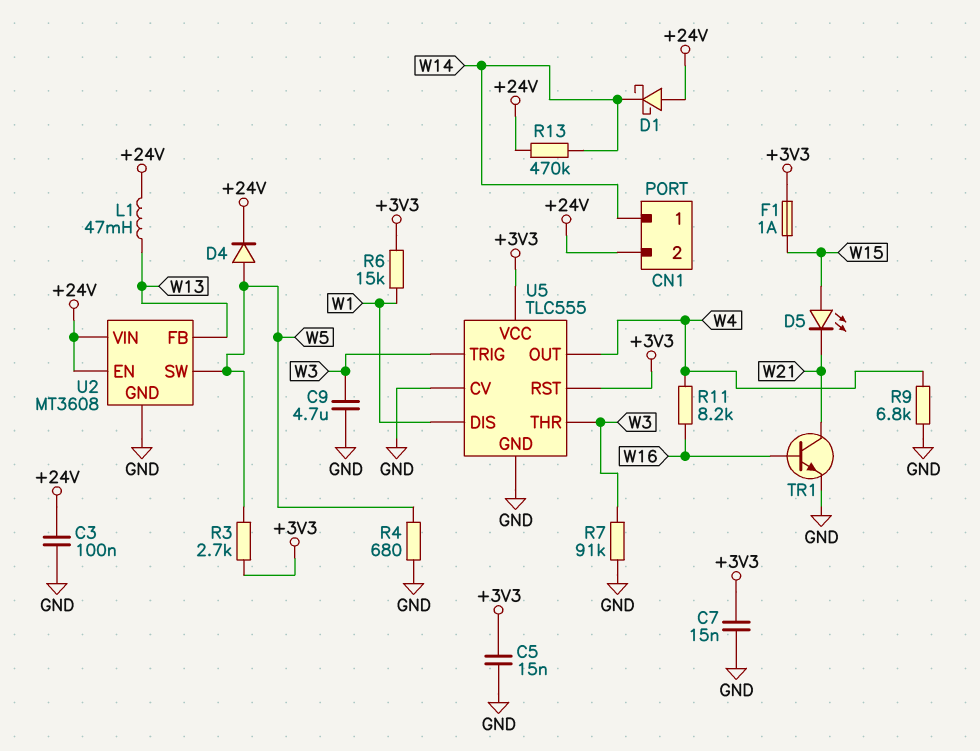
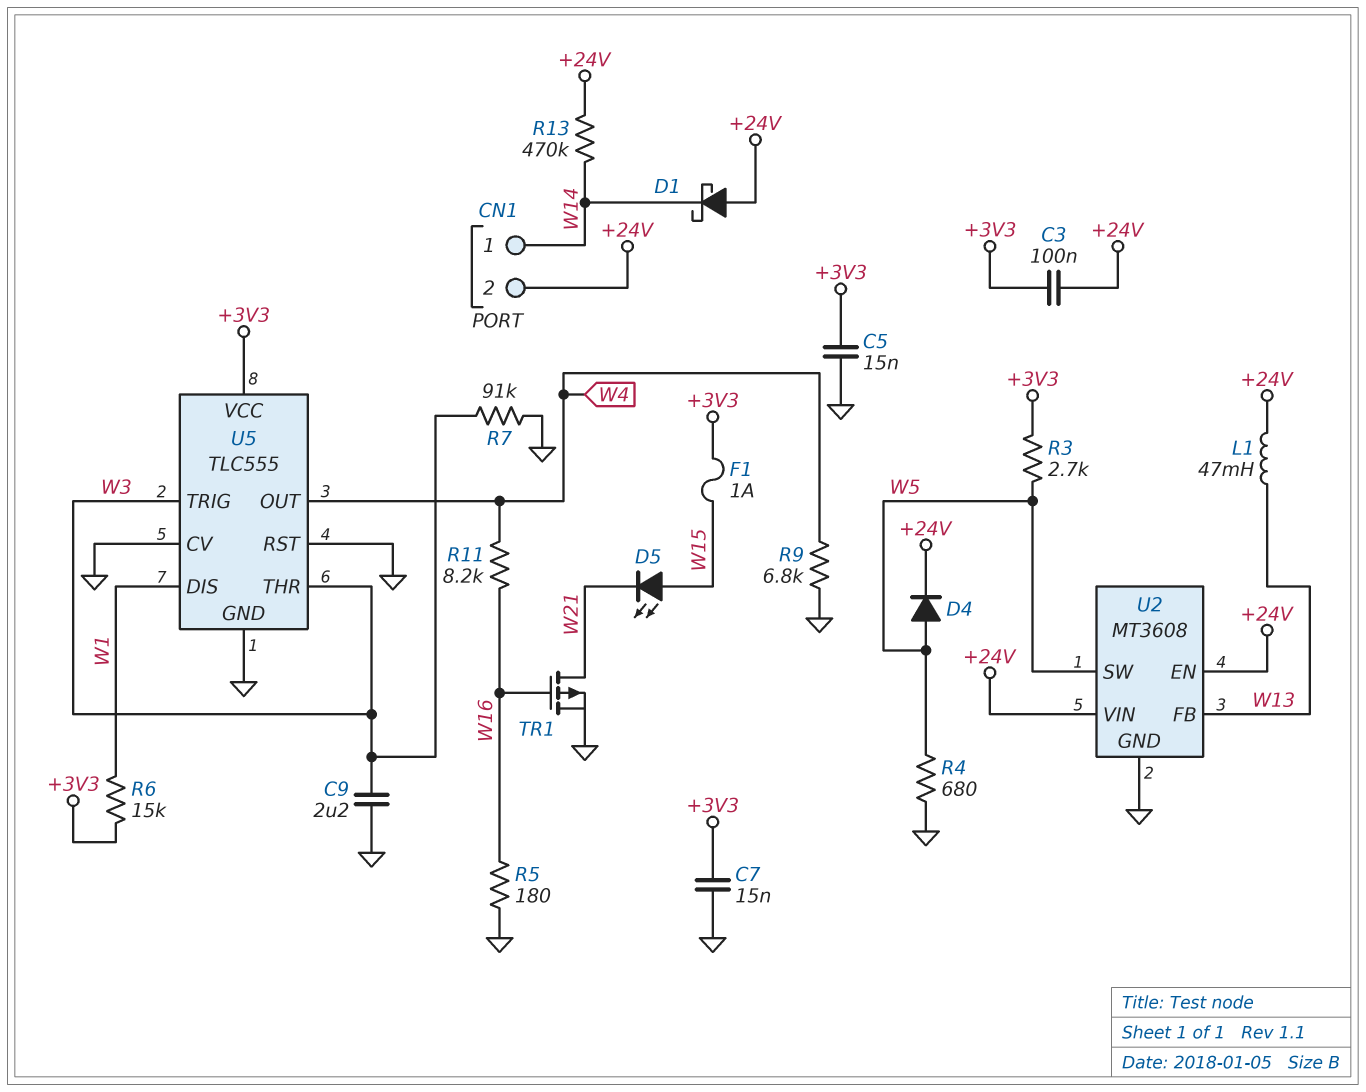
C3: 100nF (+24V, GND) -> 100nF (+3V3, +24V)
C9: 4.7uF (GND, W3) -> 2.2uF (GND, W3)
R5: none -> 180 (GND, W16)
TR1: NPN (B W16, C W21, E GND) -> PMOS (G W16, D W21, S GND)
U5 pin RST: +3V3 -> GND

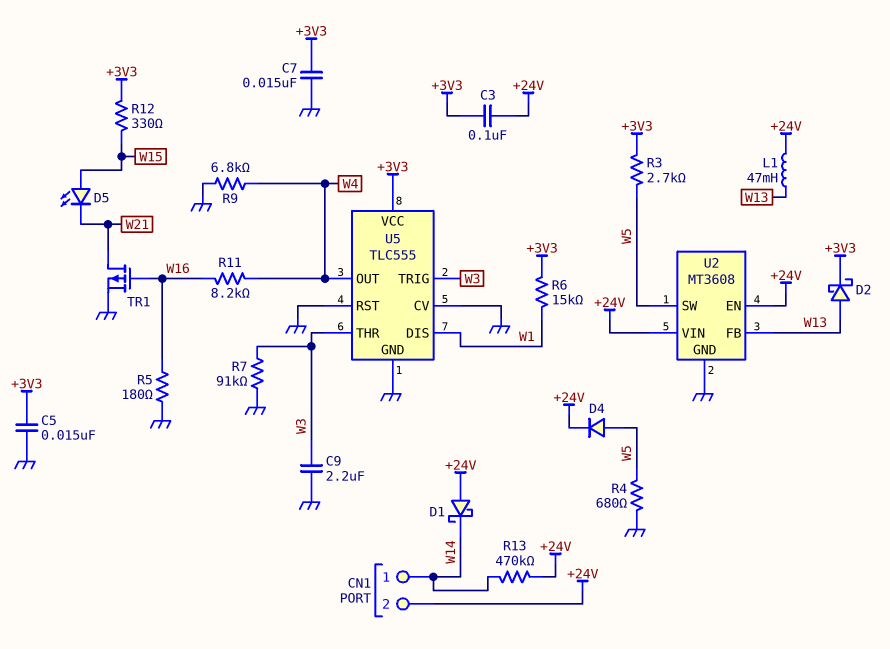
D2: none -> schottky (A W13, K +3V3)
F1: 1A (+3V3, W15) -> none
R12: none -> 330 (+3V3, W15)

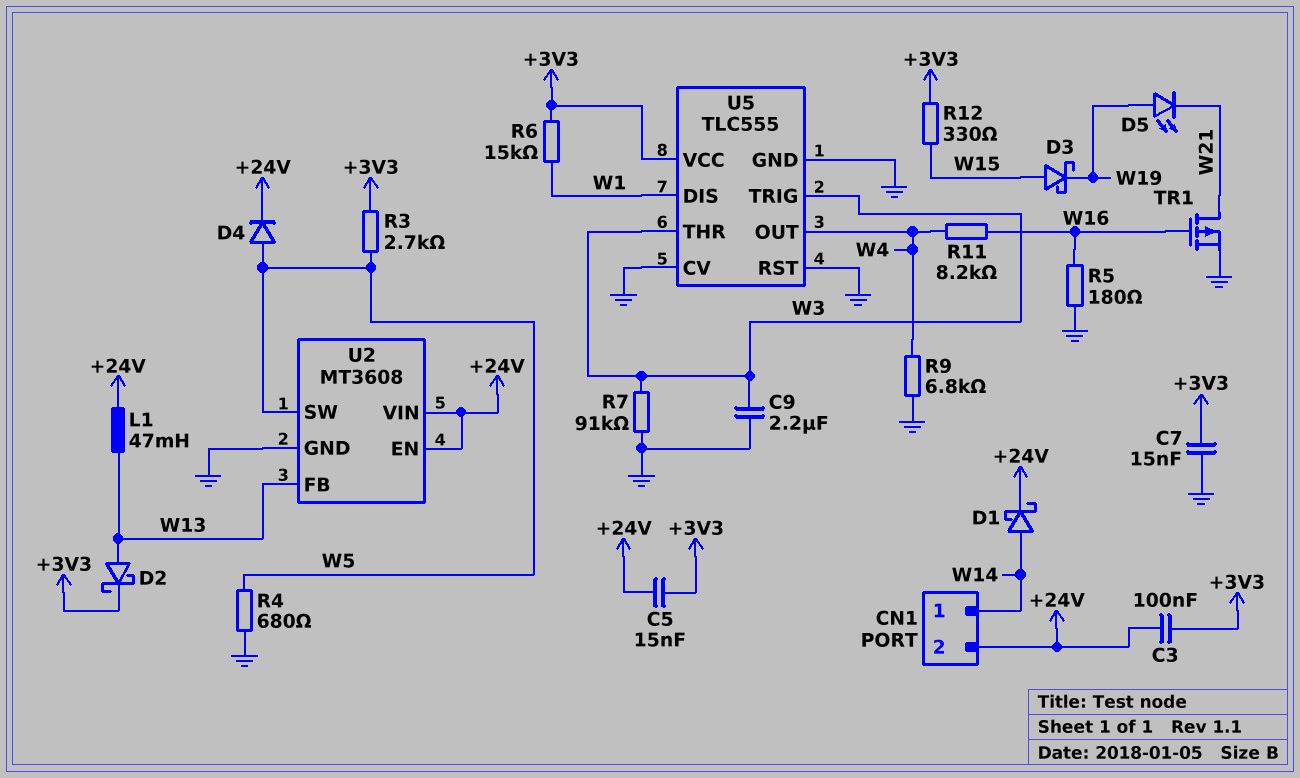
C5: 15nF (+3V3, GND) -> 15nF (+3V3, +24V)
D1: schottky (A +24V, K W14) -> schottky (A W14, K +24V)
D3: none -> schottky (A W15, K W19)
D5: LED (A W15, K W21) -> LED (A W19, K W21)
R13: 470k (+24V, W14) -> none

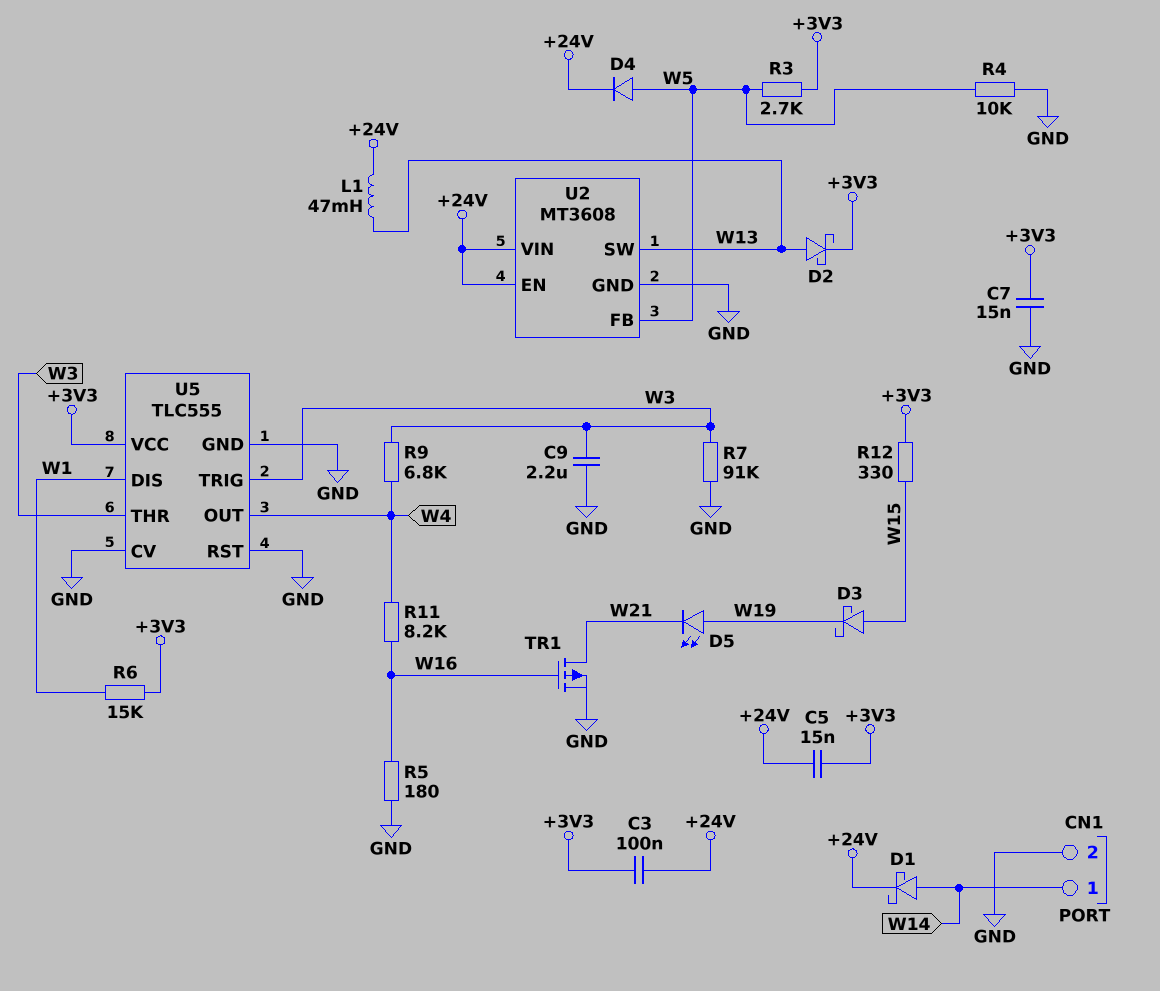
CN1 pin 2: +24V -> GND
R4: 680 (GND, W5) -> 10k (GND, W5)
R9: 6.8k (GND, W4) -> 6.8k (W3, W4)
U2 pin FB: W13 -> W5
U2 pin SW: W5 -> W13

